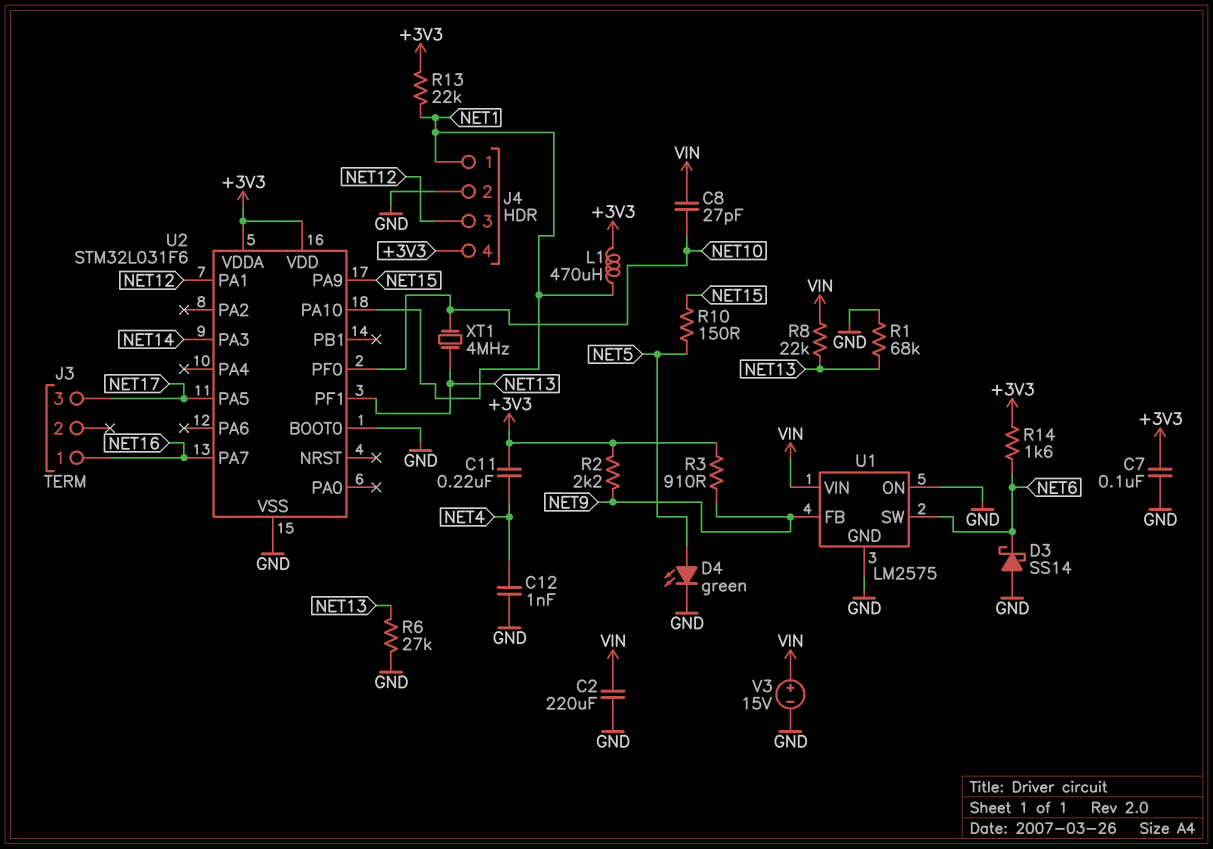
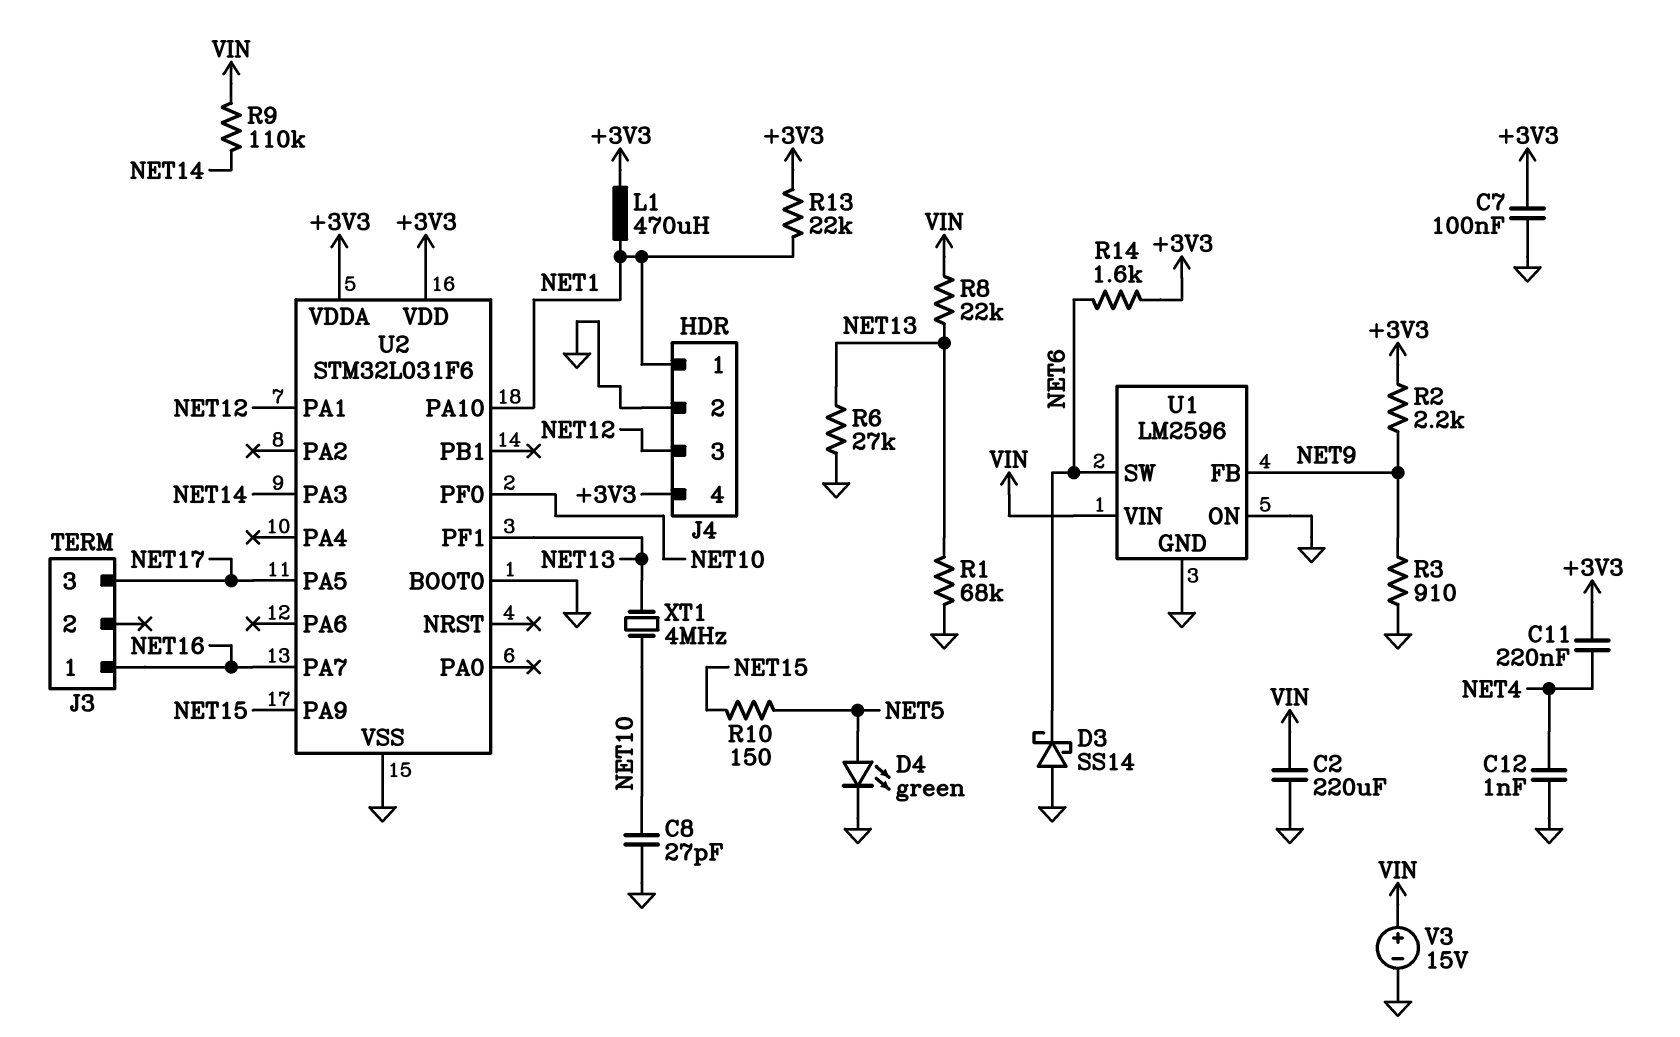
C8: 27pF (NET10, VIN) -> 27pF (GND, NET10)
R3: 910 (+3V3, NET9) -> 910 (GND, NET9)
R9: none -> 110k (NET14, VIN)
U1: LM2575 -> LM2596

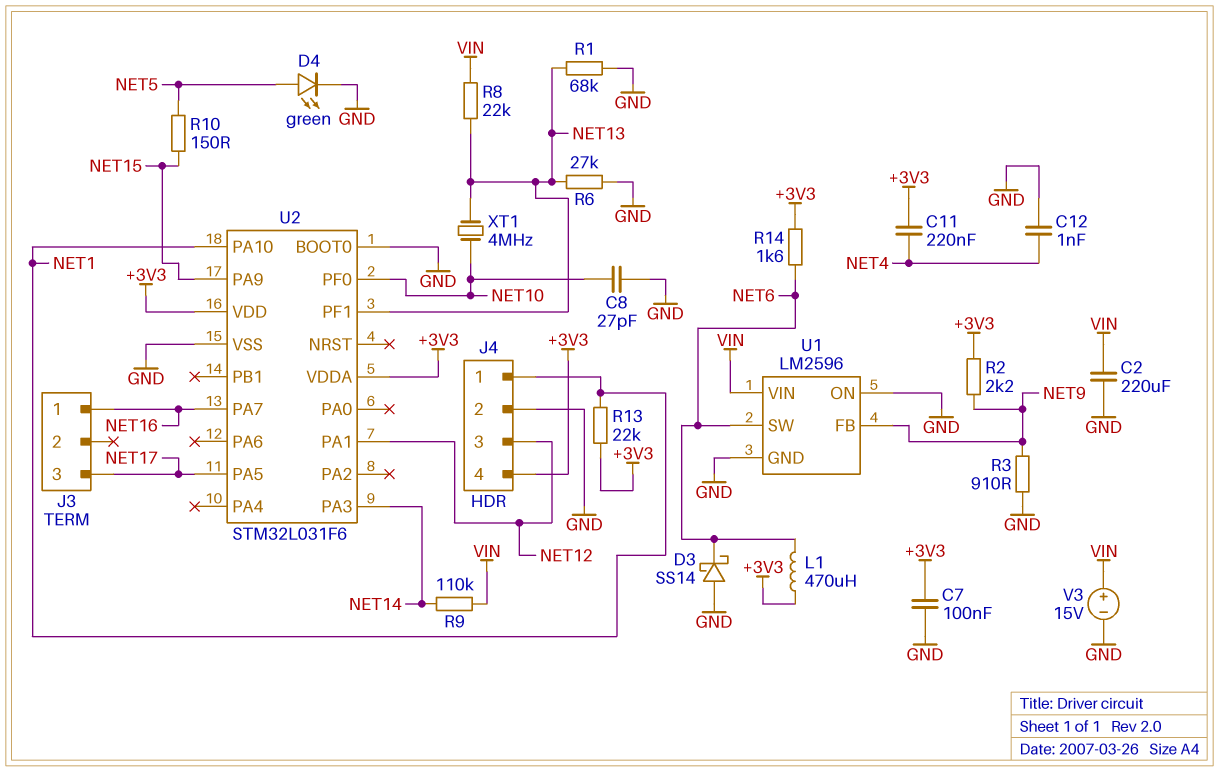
L1: 470uH (+3V3, NET1) -> 470uH (+3V3, NET6)

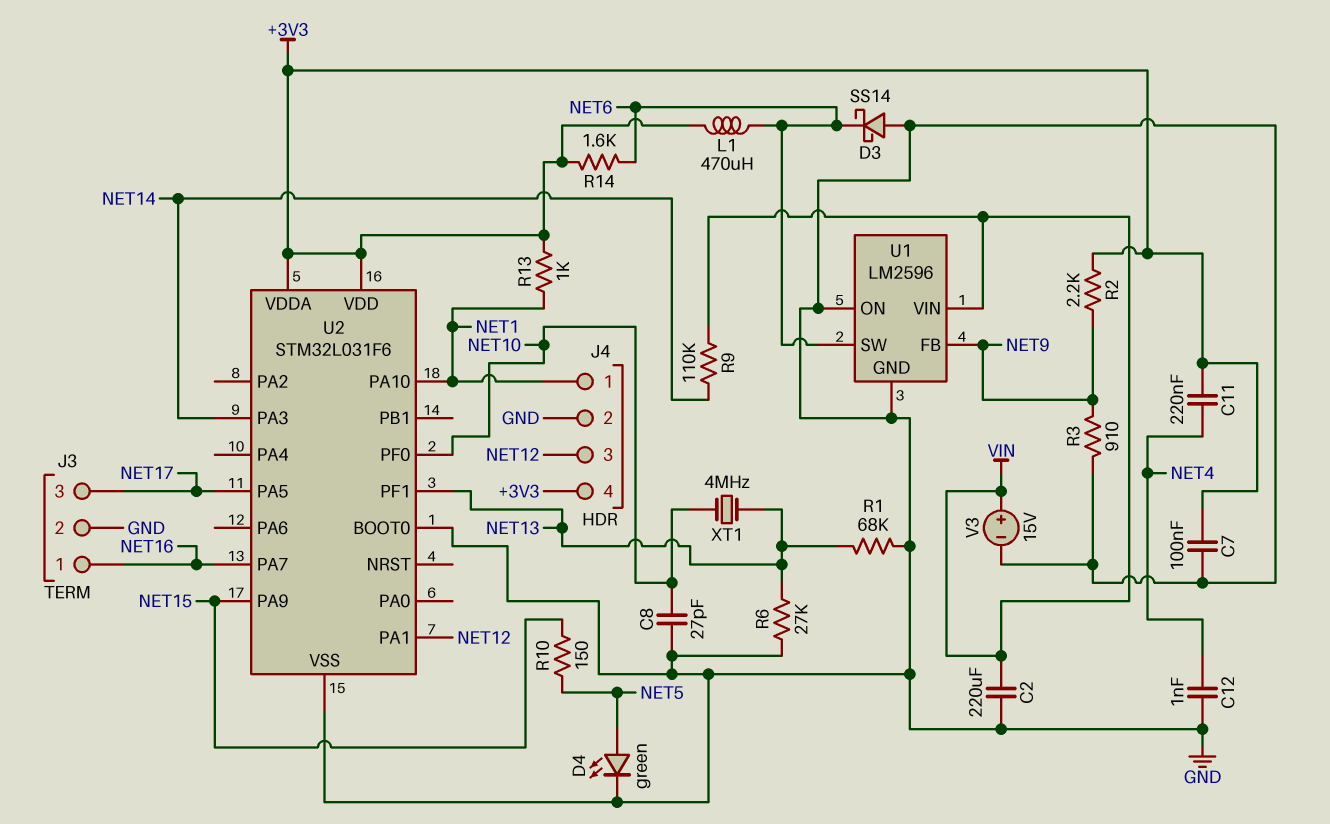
J3 pin 2: none -> GND
R8: 22k (NET13, VIN) -> none
R13: 22k (+3V3, NET1) -> 1k (+3V3, NET1)

